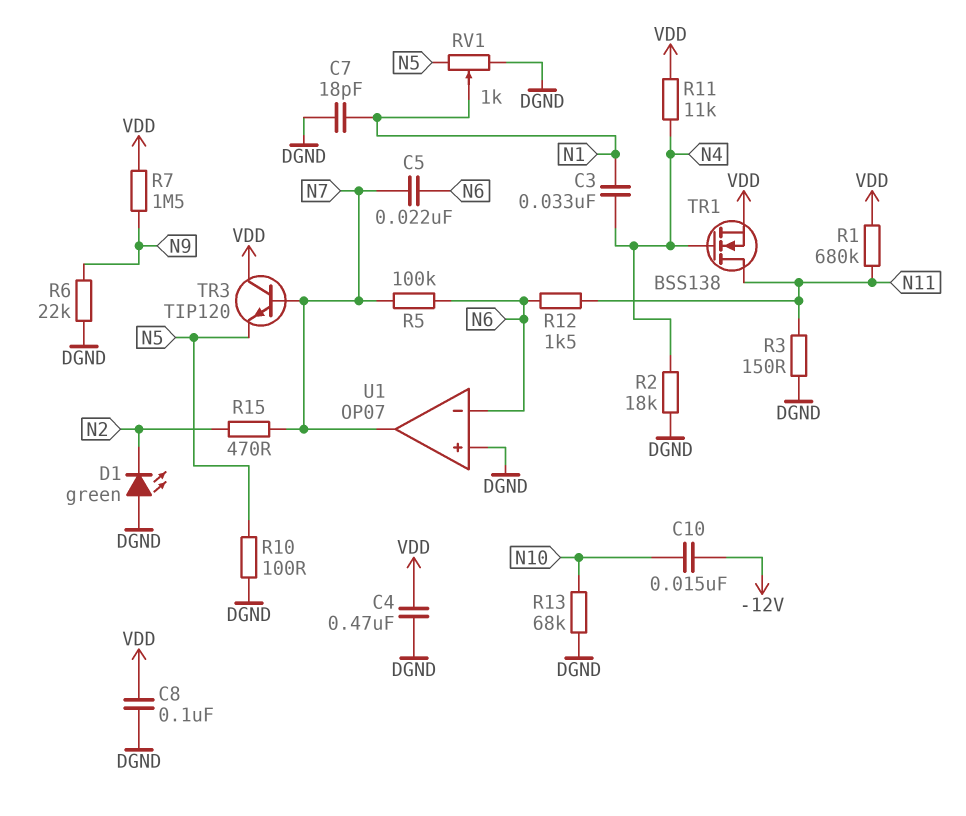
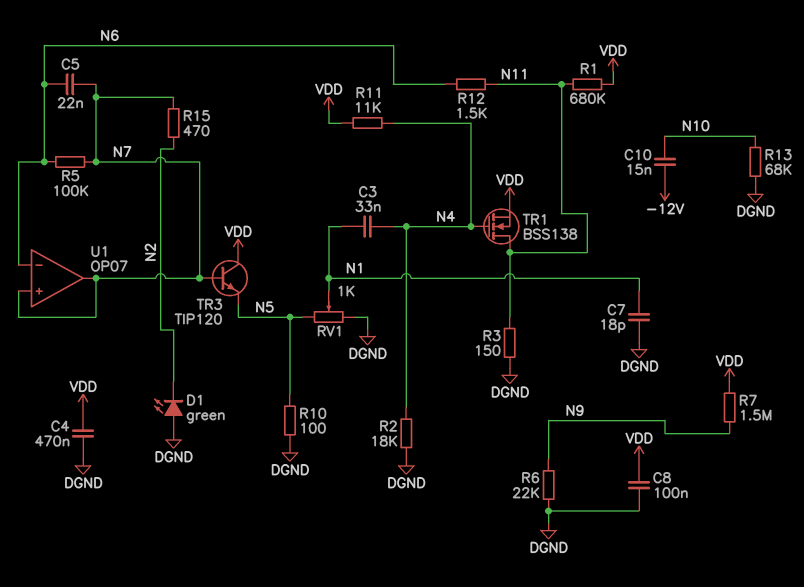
U1 pin in+: DGND -> N7

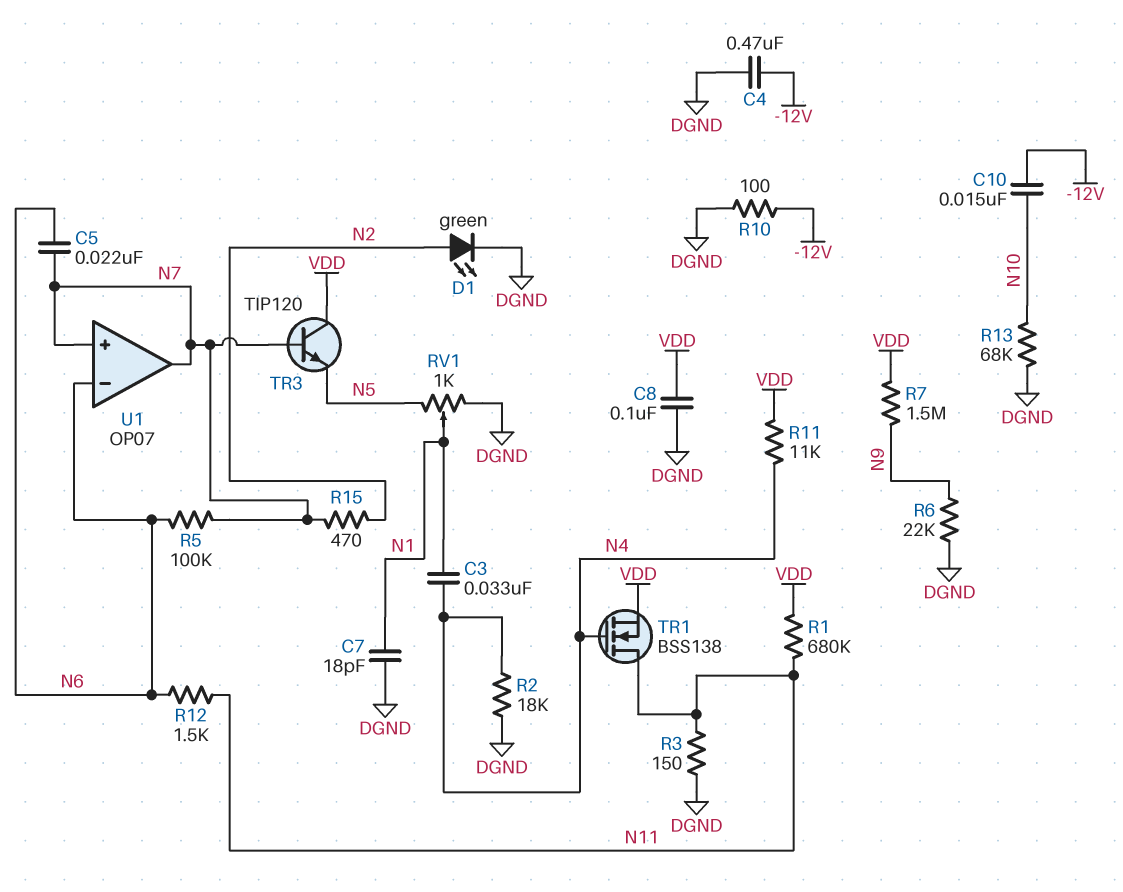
C4: 470nF (DGND, VDD) -> 470nF (-12V, DGND)
D1: LED green (A DGND, K N2) -> LED green (A N2, K DGND)
R10: 100 (DGND, N5) -> 100 (-12V, DGND)

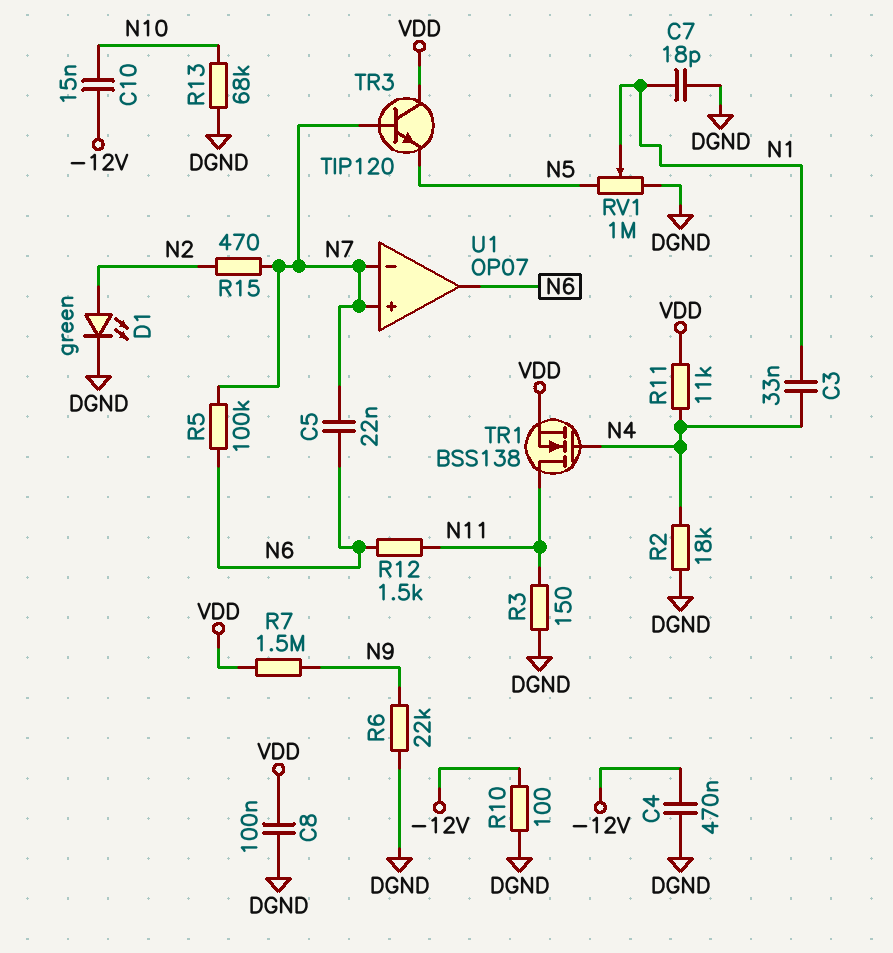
R1: 680k (N11, VDD) -> none
RV1: 1k (DGND, N5, wiper N1) -> 1M (DGND, N5, wiper N1)
U1 pin in-: N6 -> N7
U1 pin out: N7 -> N6

